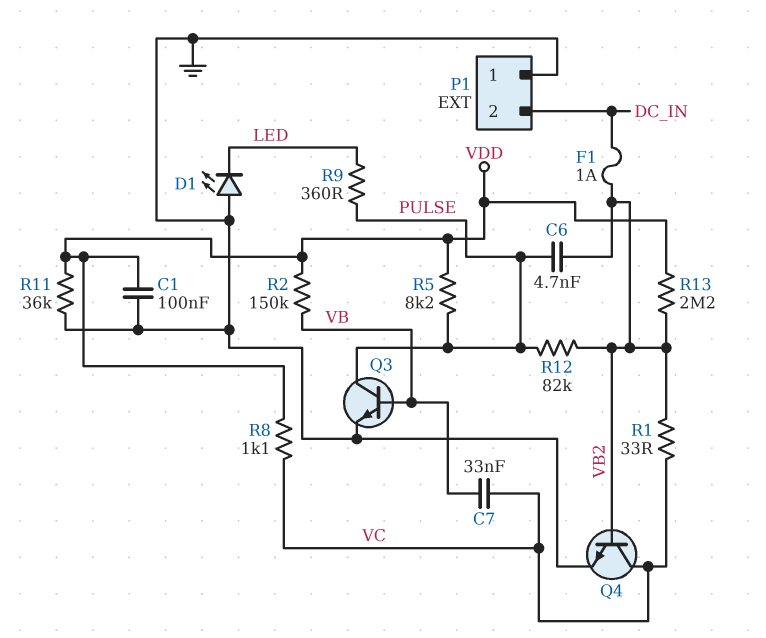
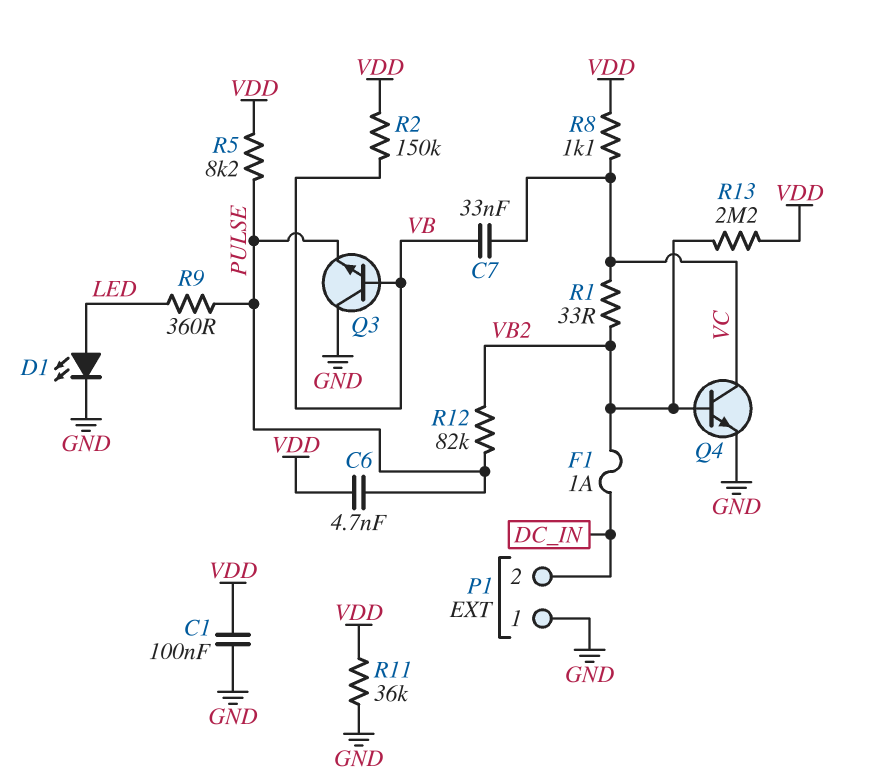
C6: 4.7nF (PULSE, VB2) -> 4.7nF (PULSE, VDD)
D1: LED (A GND, K LED) -> LED (A LED, K GND)
Q3: NPN (B VB, C PULSE, E GND) -> NPN (B VB, C GND, E PULSE)

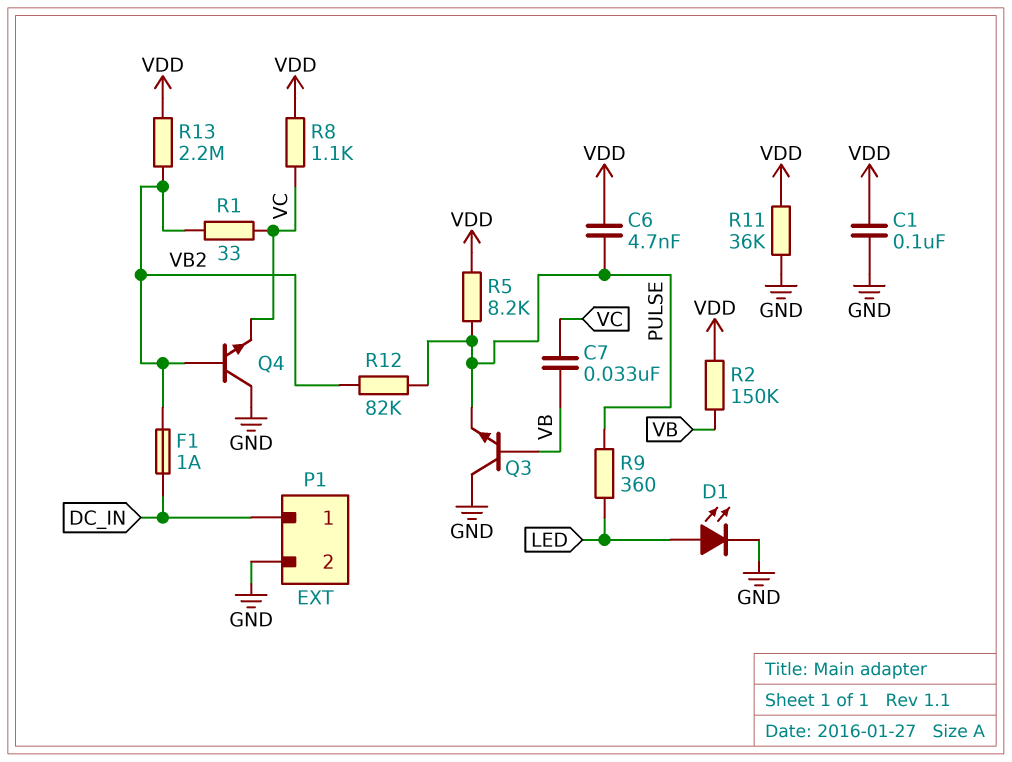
P1 pin 1: GND -> DC_IN
P1 pin 2: DC_IN -> GND
Q4: NPN (B VB2, C VC, E GND) -> NPN (B VB2, C GND, E VC)

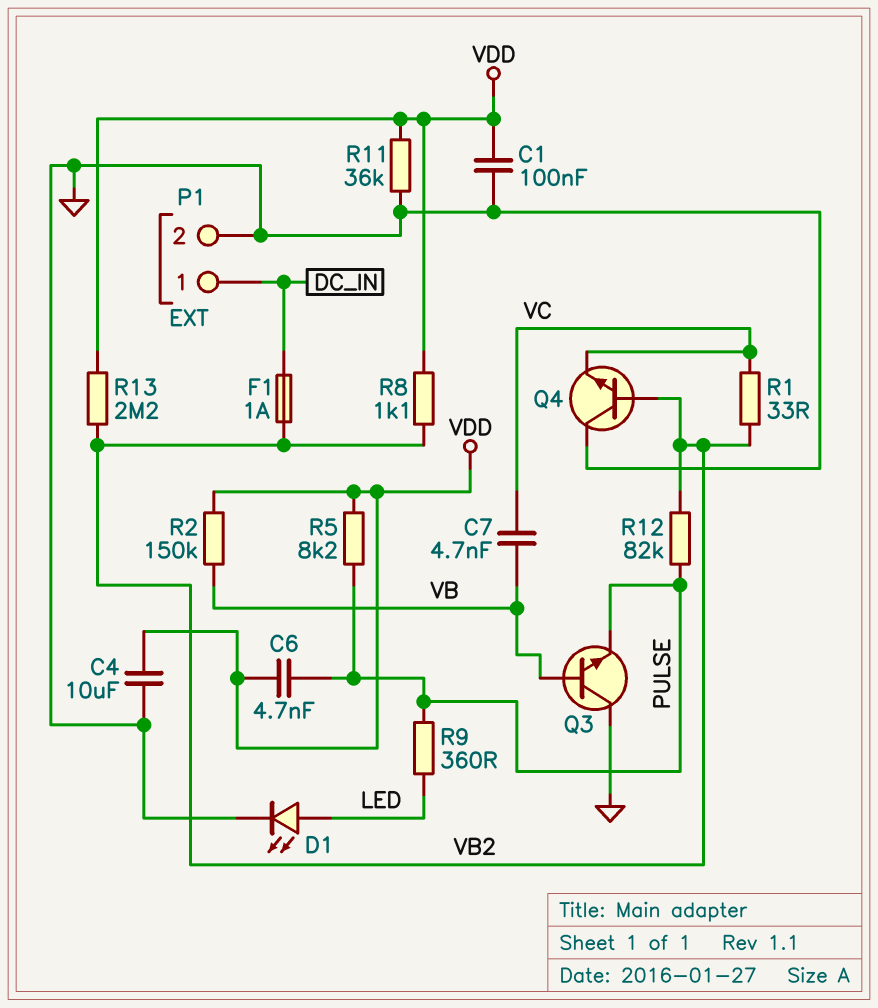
C4: none -> 10uF (GND, VDD)
C7: 33nF (VB, VC) -> 4.7nF (VB, VC)
R8: 1.1k (VC, VDD) -> 1.1k (VB2, VDD)

